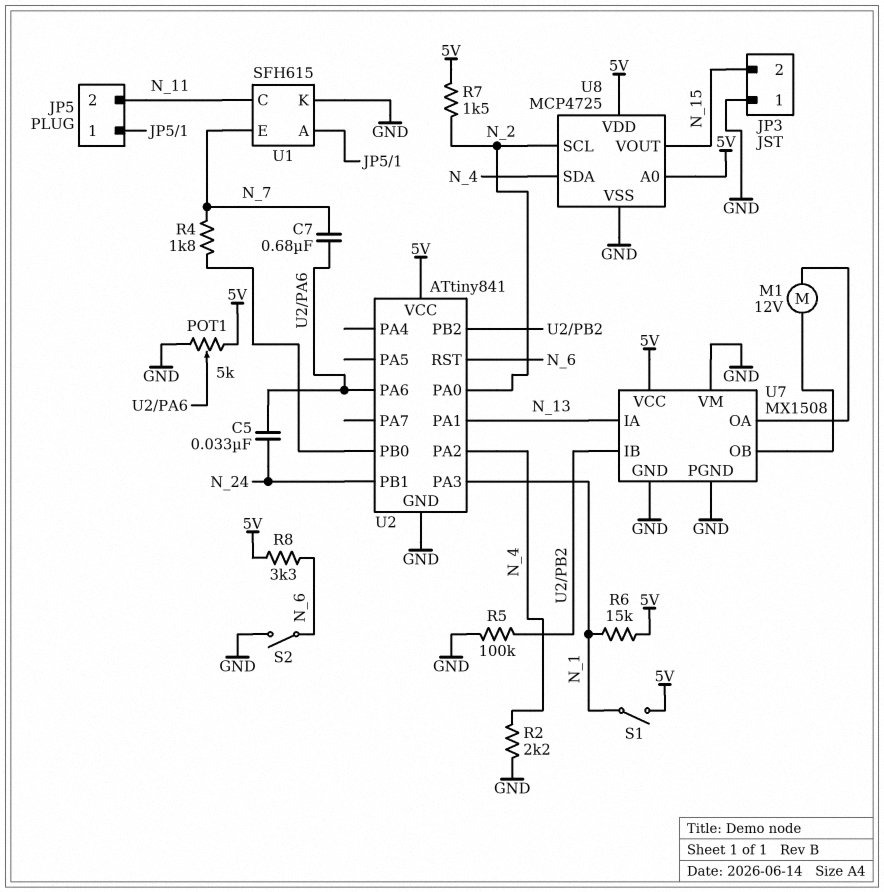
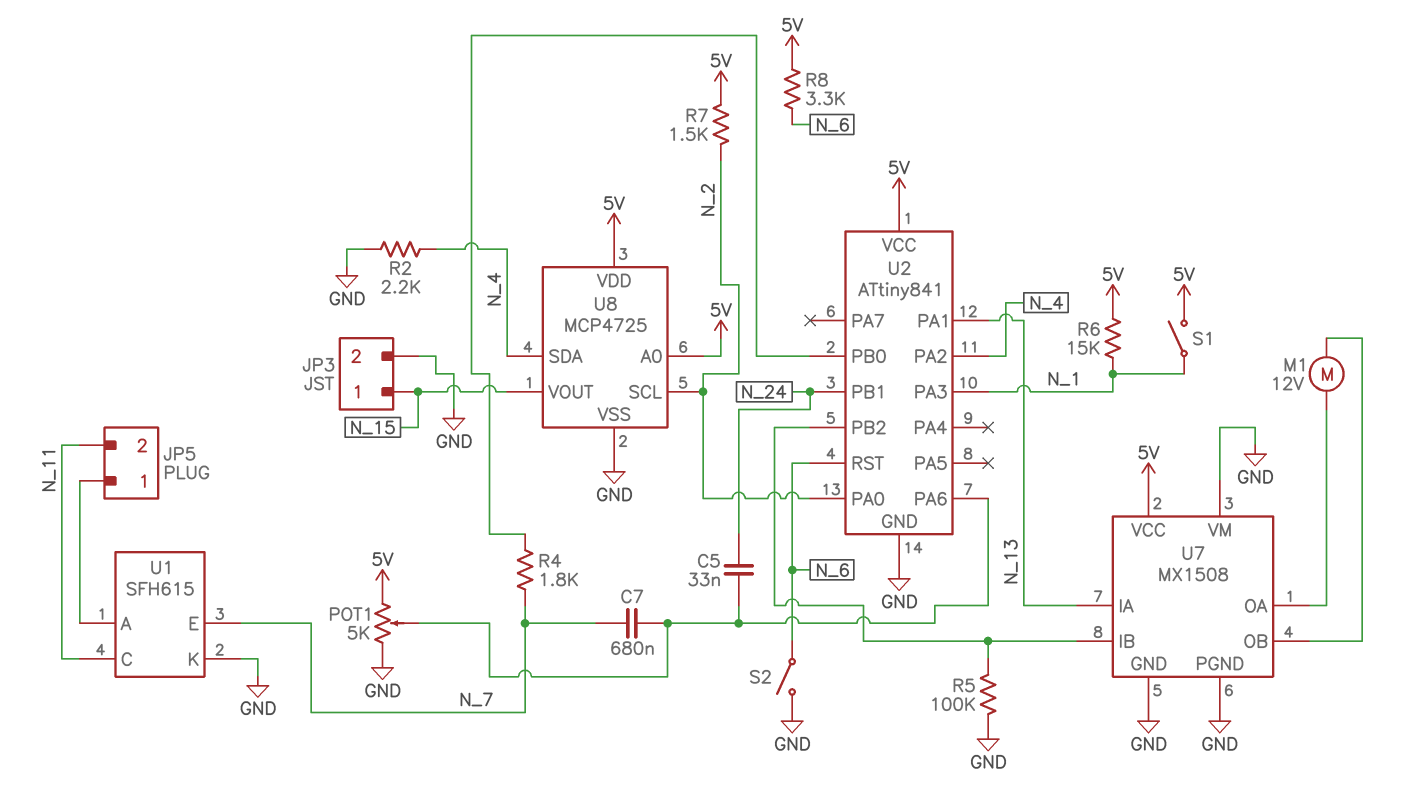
JP3 pin 1: GND -> N_15
JP3 pin 2: N_15 -> GND

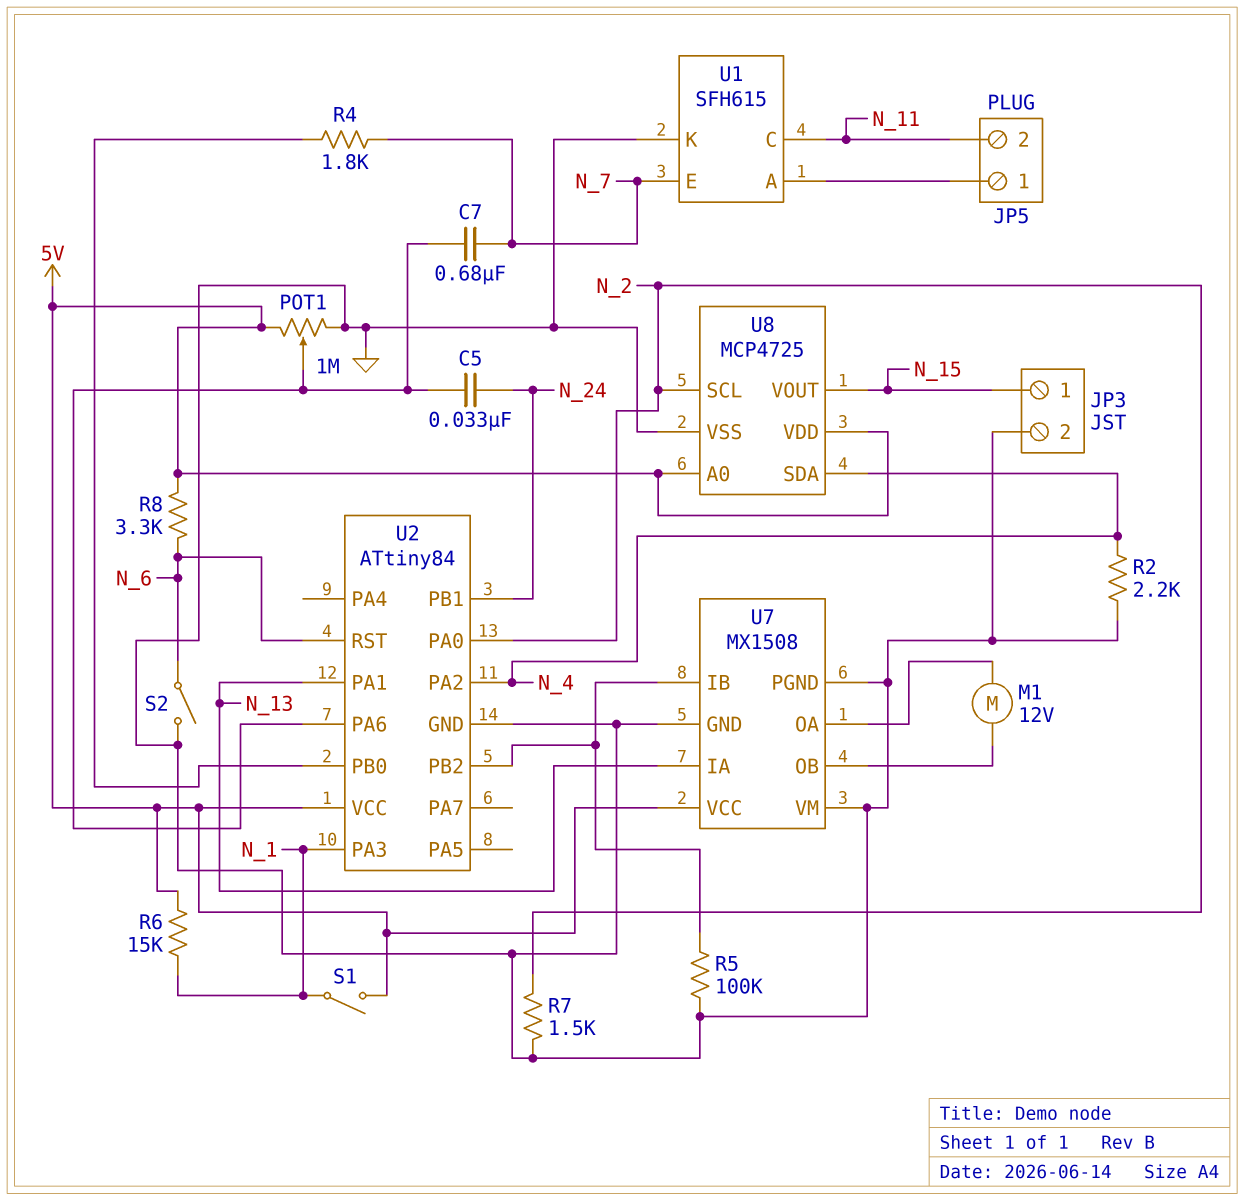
POT1: 5k (5V, GND, wiper U2/PA6) -> 1M (5V, GND, wiper U2/PA6)
R7: 1.5k (5V, N_2) -> 1.5k (GND, N_2)
U2: ATtiny841 -> ATtiny84

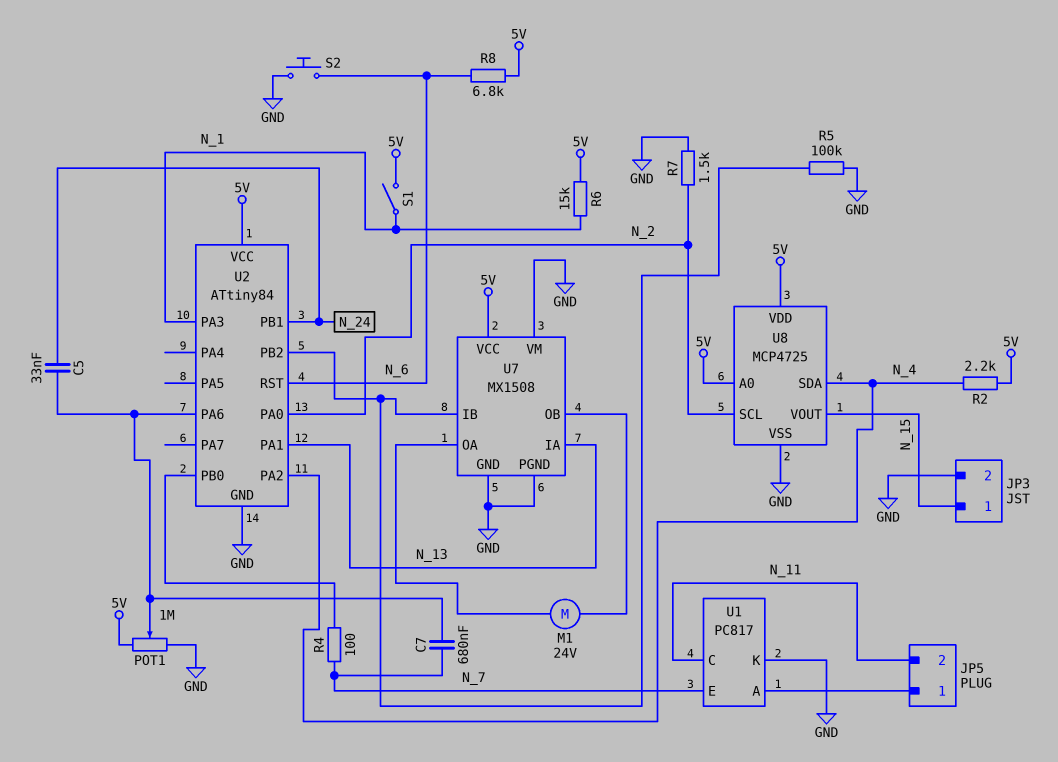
M1: motor 12V (U7/OA, U7/OB) -> motor 24V (U7/OA, U7/OB)
R2: 2.2k (GND, N_4) -> 2.2k (5V, N_4)
R4: 1.8k (N_7, U2/PB0) -> 100 (N_7, U2/PB0)
R8: 3.3k (5V, N_6) -> 6.8k (5V, N_6)
S2: switch (GND, N_6) -> button (GND, N_6)
U1: SFH615 -> PC817

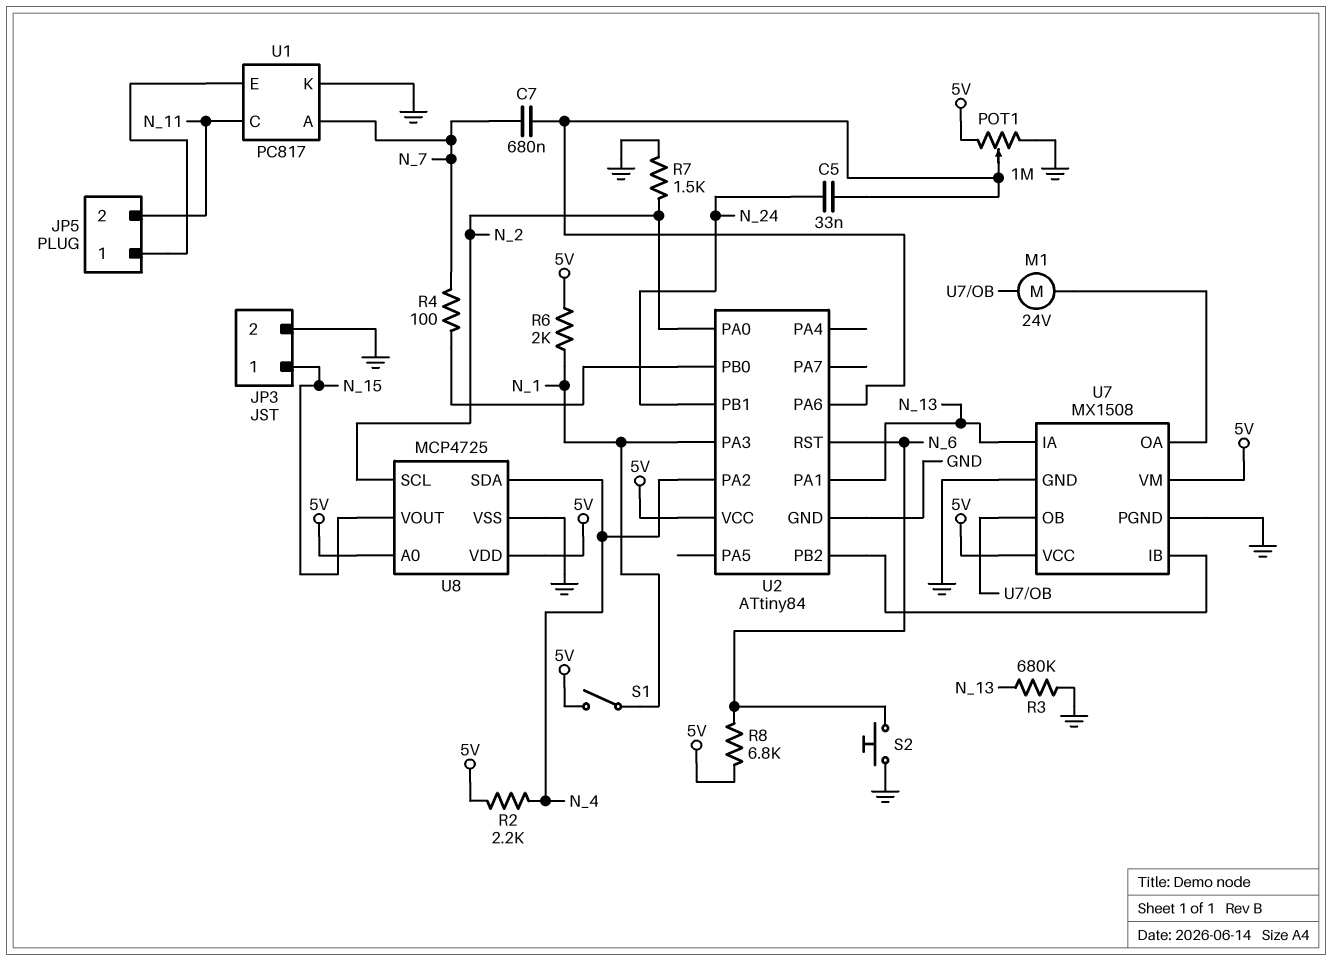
R3: none -> 680k (GND, N_13)
R5: 100k (GND, U2/PB2) -> none
R6: 15k (5V, N_1) -> 2k (5V, N_1)
U1 pin A: JP5/1 -> N_7
U1 pin E: N_7 -> JP5/1
U7 pin VM: GND -> 5V

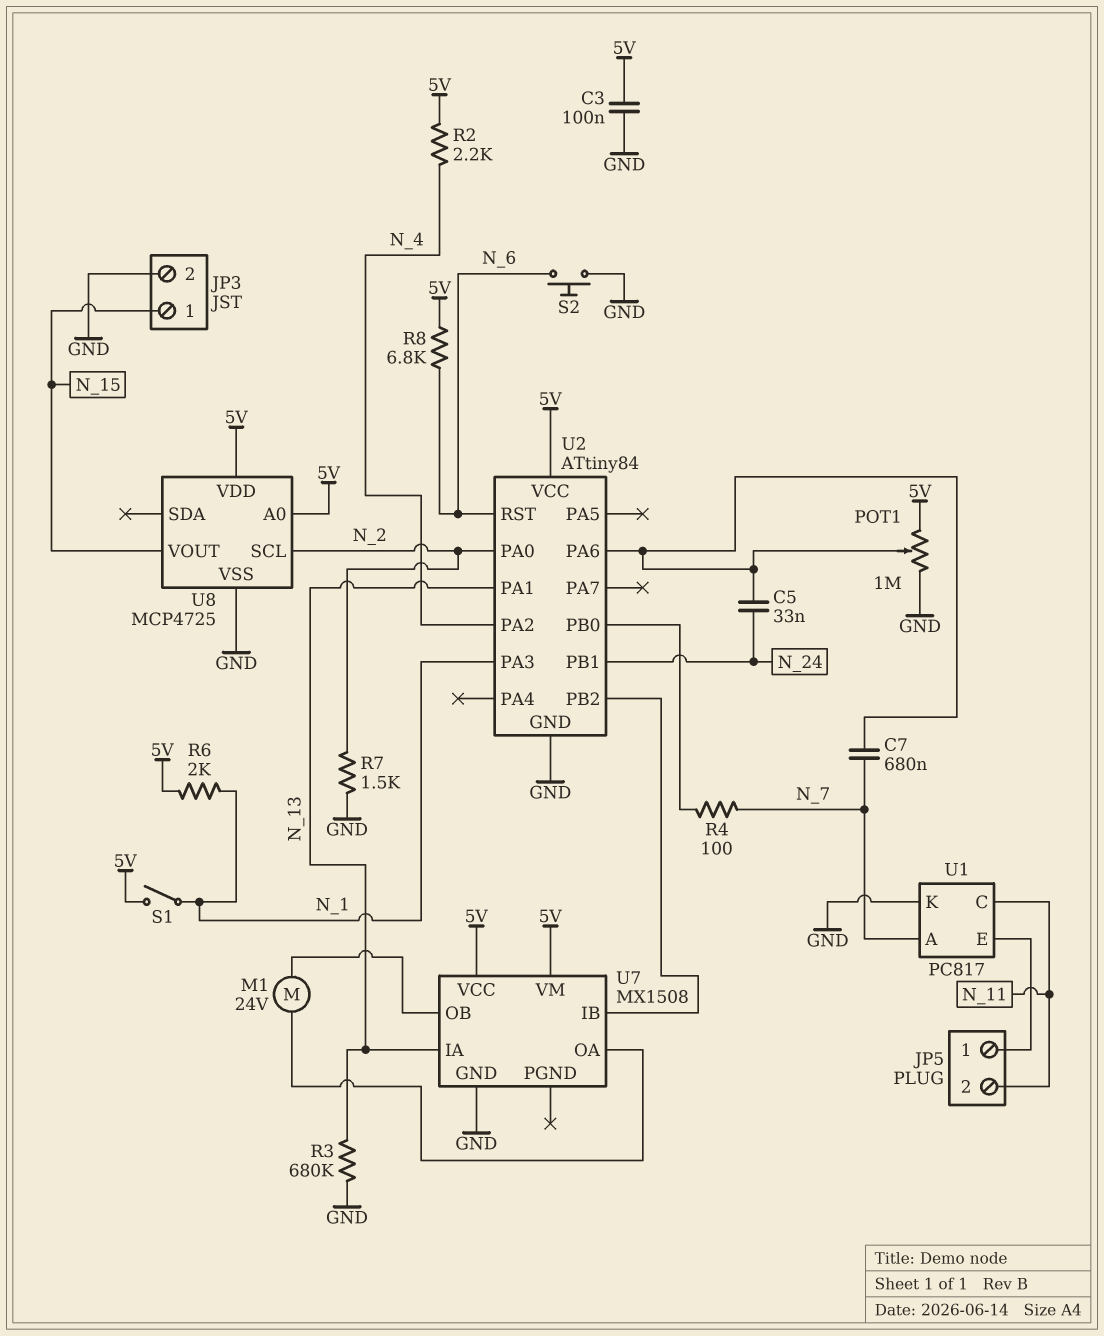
C3: none -> 100nF (5V, GND)
U7 pin PGND: GND -> none
U8 pin SDA: N_4 -> none

